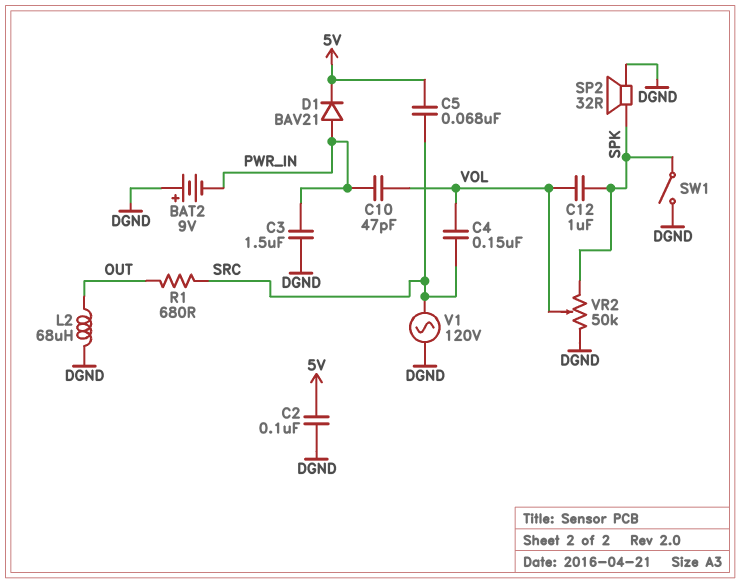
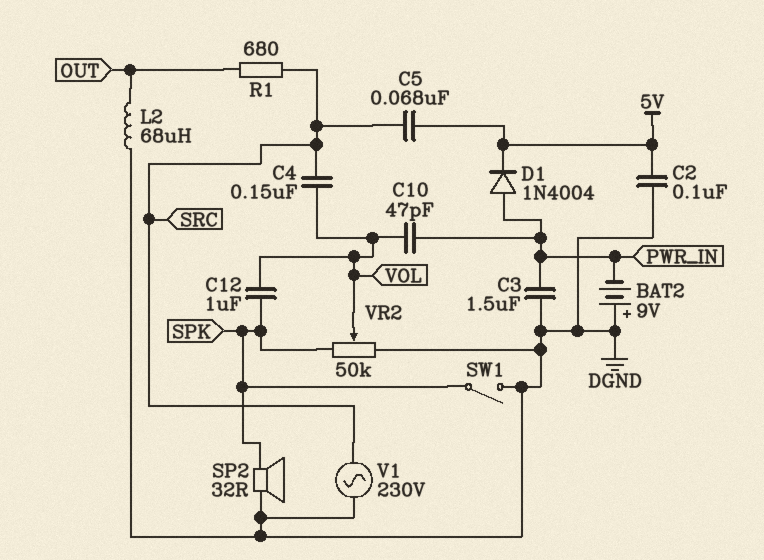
D1: diode BAV21 (A PWR_IN, K 5V) -> diode 1N4004 (A PWR_IN, K 5V)
V1: AC 120V (DGND, SRC) -> AC 230V (DGND, SRC)

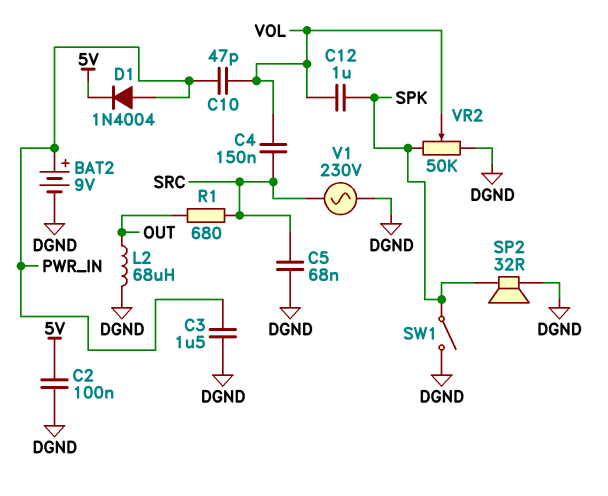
BAT2: 9V (plus DGND, minus PWR_IN) -> 9V (plus PWR_IN, minus DGND)
C5: 68nF (5V, SRC) -> 68nF (DGND, SRC)

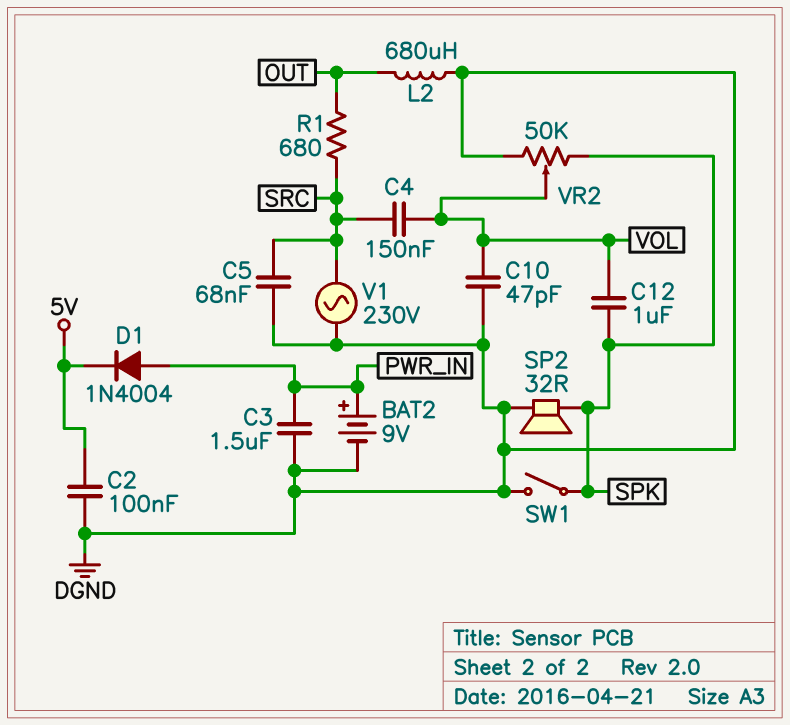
C10: 47pF (PWR_IN, VOL) -> 47pF (DGND, VOL)
L2: 68uH (DGND, OUT) -> 680uH (DGND, OUT)

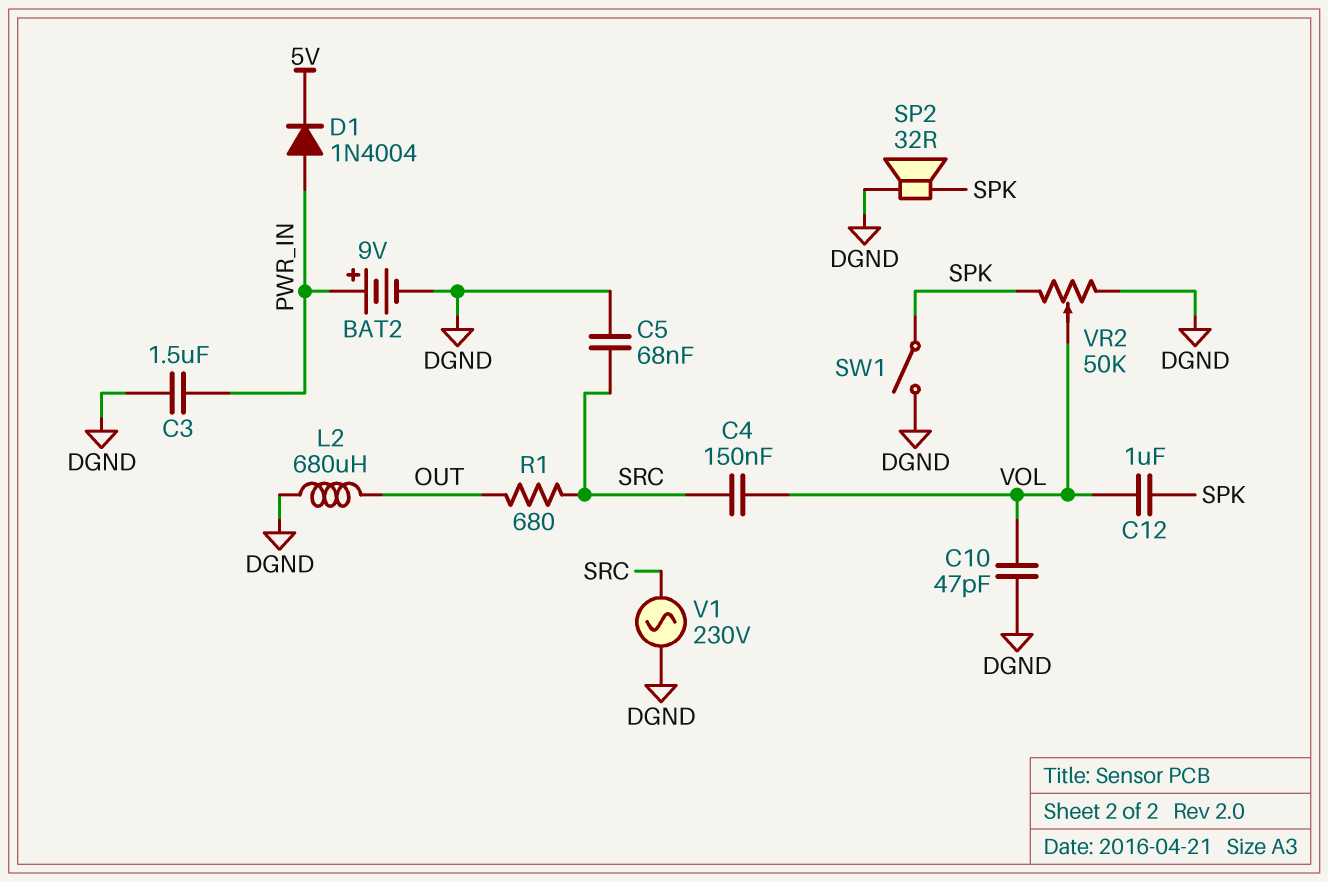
C2: 100nF (5V, DGND) -> none

